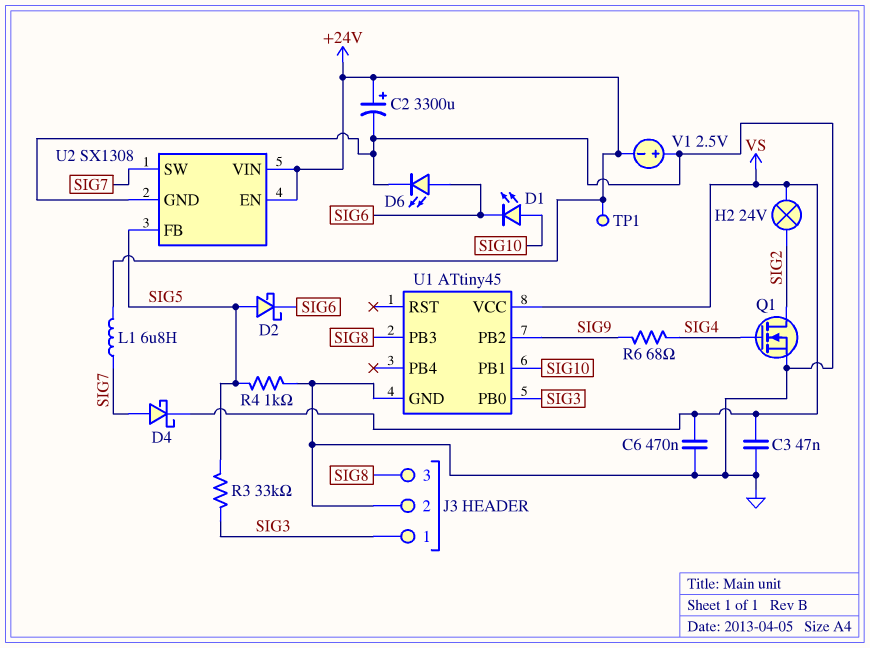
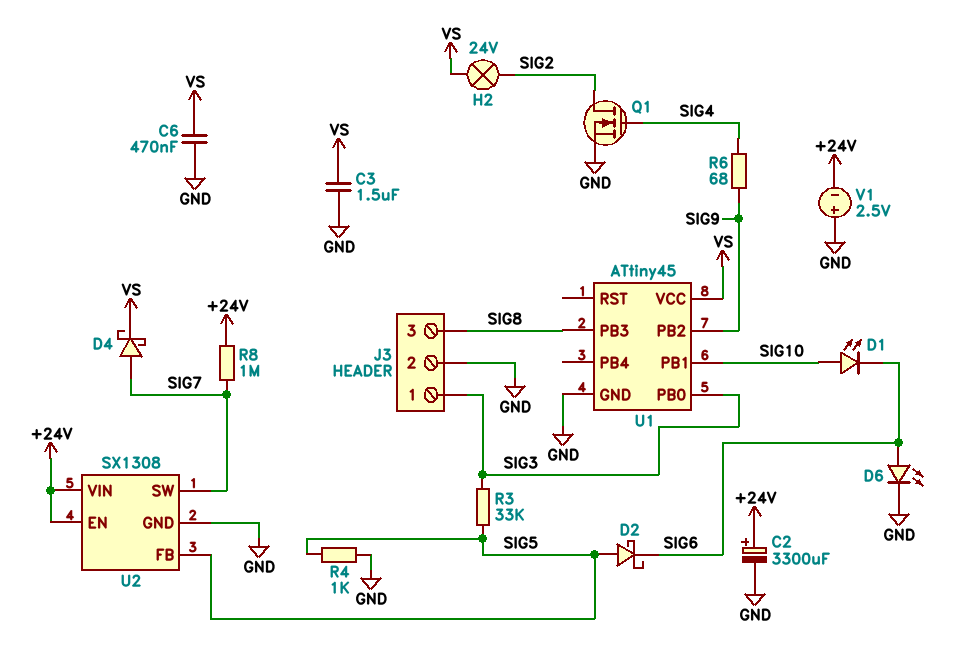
C3: 47nF (GND, VS) -> 1.5uF (GND, VS)
L1: 6.8uH (+24V, SIG7) -> none
R8: none -> 1M (+24V, SIG7)
TP1: test point (+24V) -> none

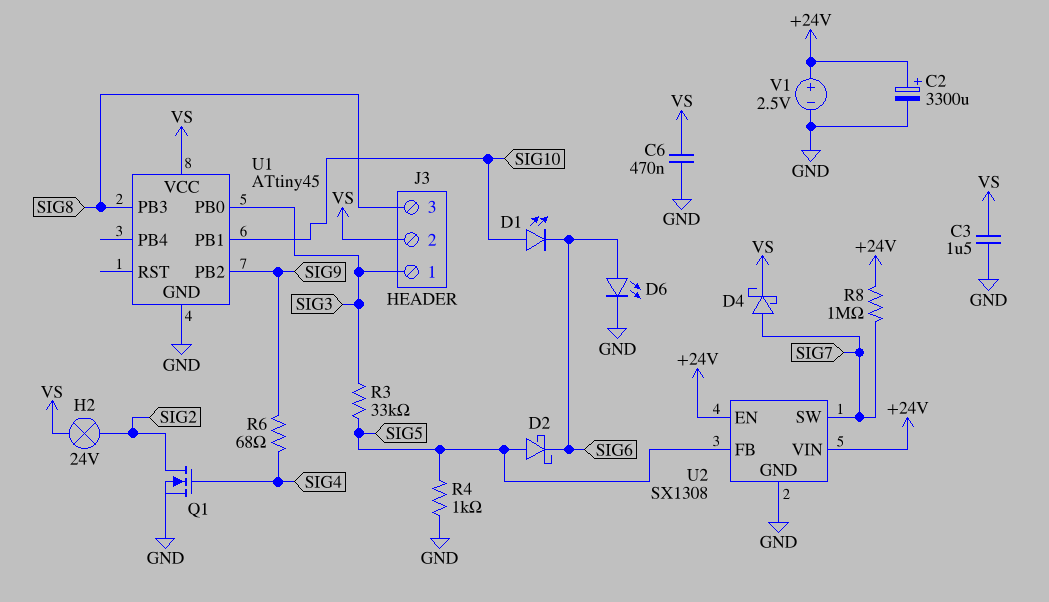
J3 pin 2: GND -> VS
V1: 2.5V (plus GND, minus +24V) -> 2.5V (plus +24V, minus GND)

